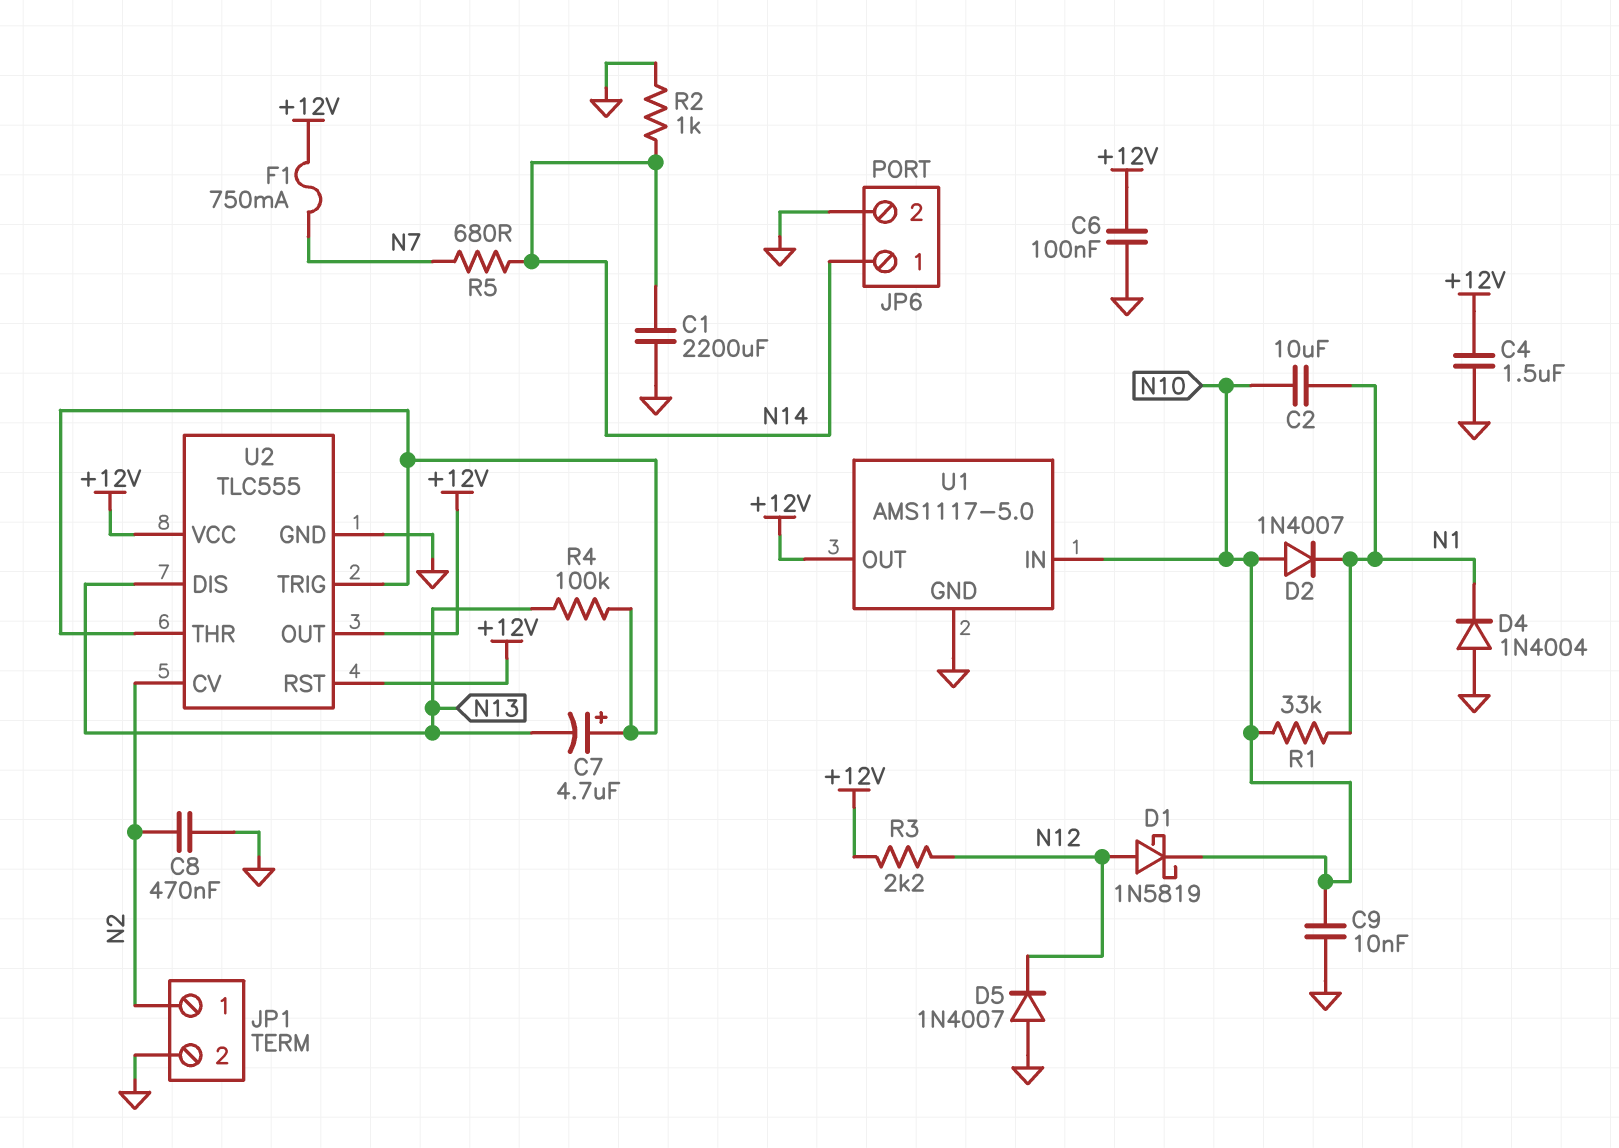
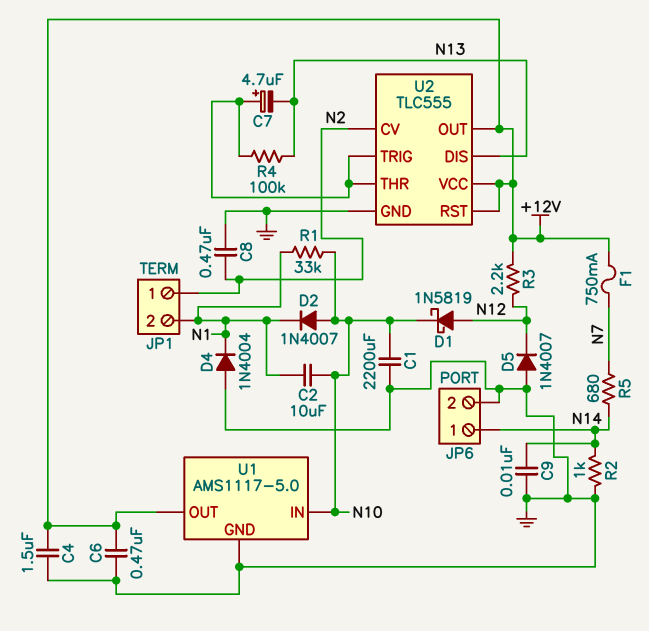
C1: 2200uF (GND, N14) -> 2200uF (GND, N10)
C6: 100nF (+12V, GND) -> 470nF (+12V, GND)
C9: 10nF (GND, N10) -> 10nF (GND, N14)
JP1 pin 2: GND -> N1

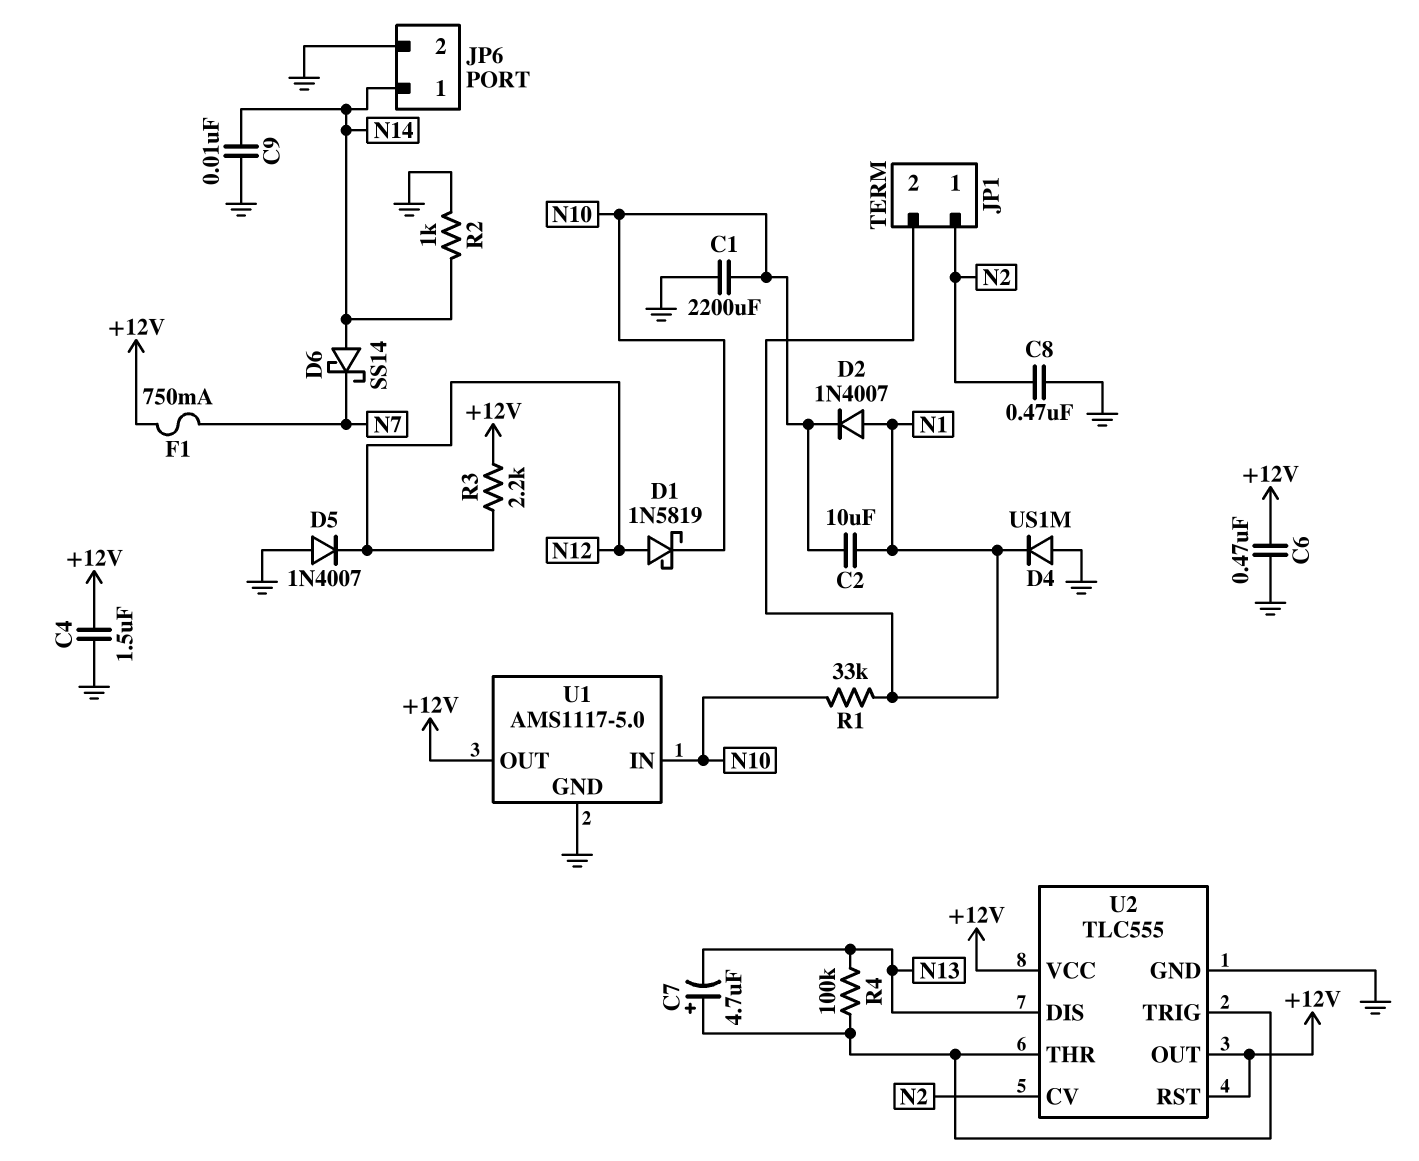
D2: diode 1N4007 (A N10, K N1) -> diode 1N4007 (A N1, K N10)
D4: diode 1N4004 (A GND, K N1) -> diode US1M (A GND, K N1)
D6: none -> schottky SS14 (A N14, K N7)
R5: 680 (N7, N14) -> none

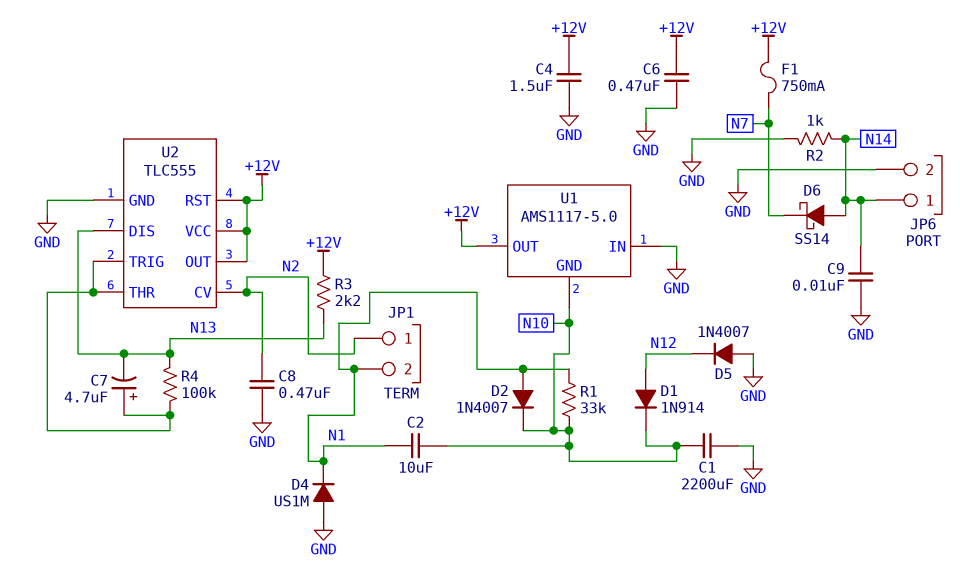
D1: schottky 1N5819 (A N12, K N10) -> diode 1N914 (A N12, K N10)
R3: 2.2k (+12V, N12) -> 2.2k (+12V, N13)
U1 pin GND: GND -> N10
U1 pin IN: N10 -> GND

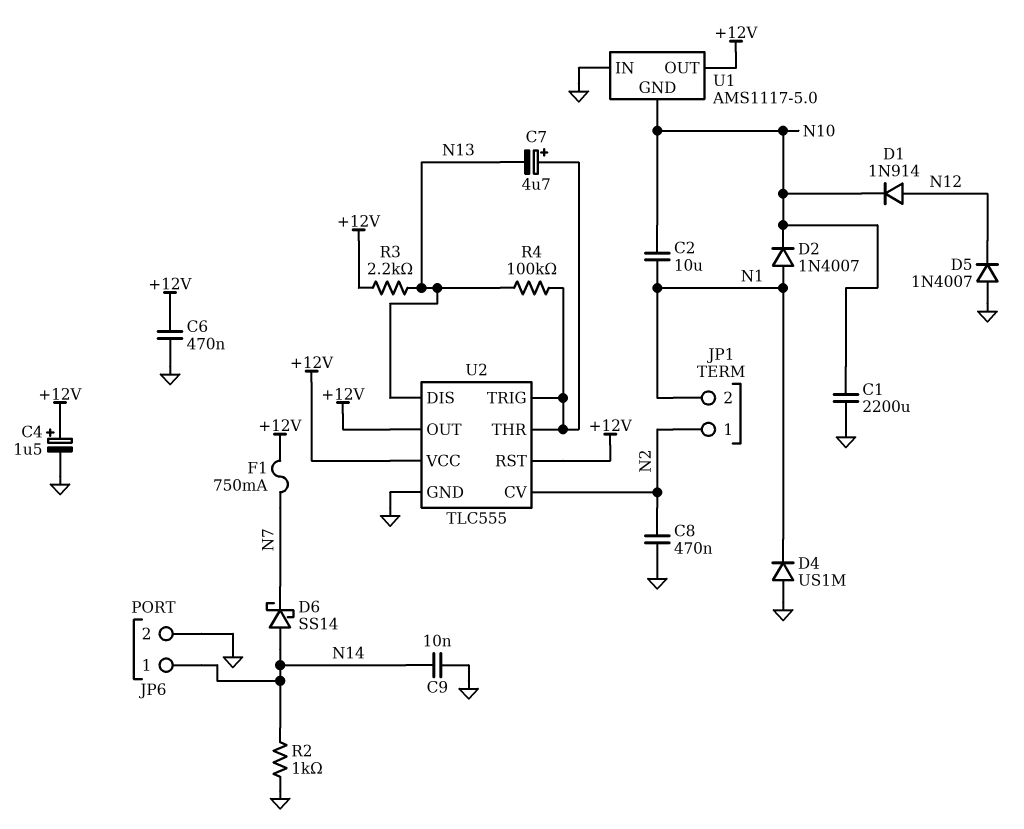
C4: 1.5uF (+12V, GND) -> 1.5uF (plus +12V, minus GND)
R1: 33k (N1, N10) -> none

